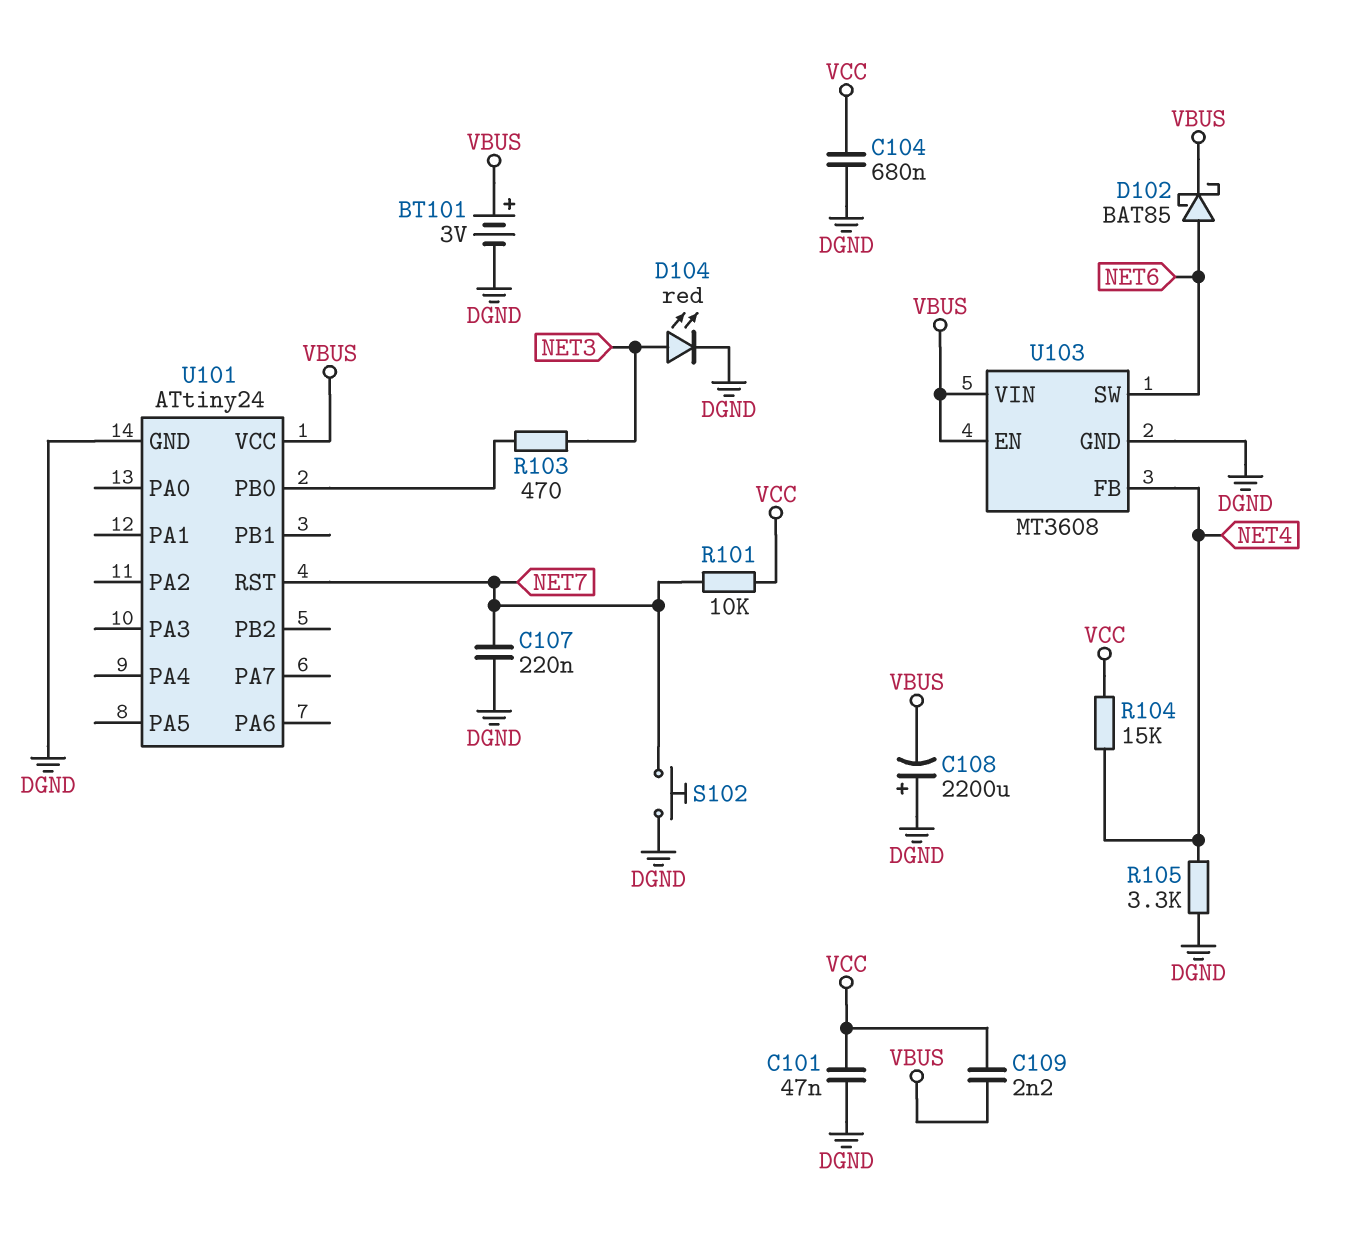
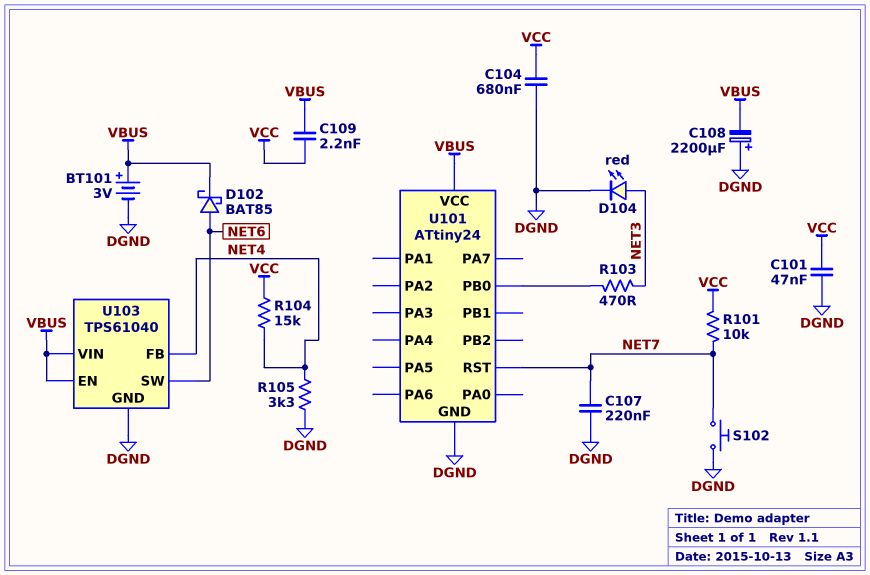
U103: MT3608 -> TPS61040

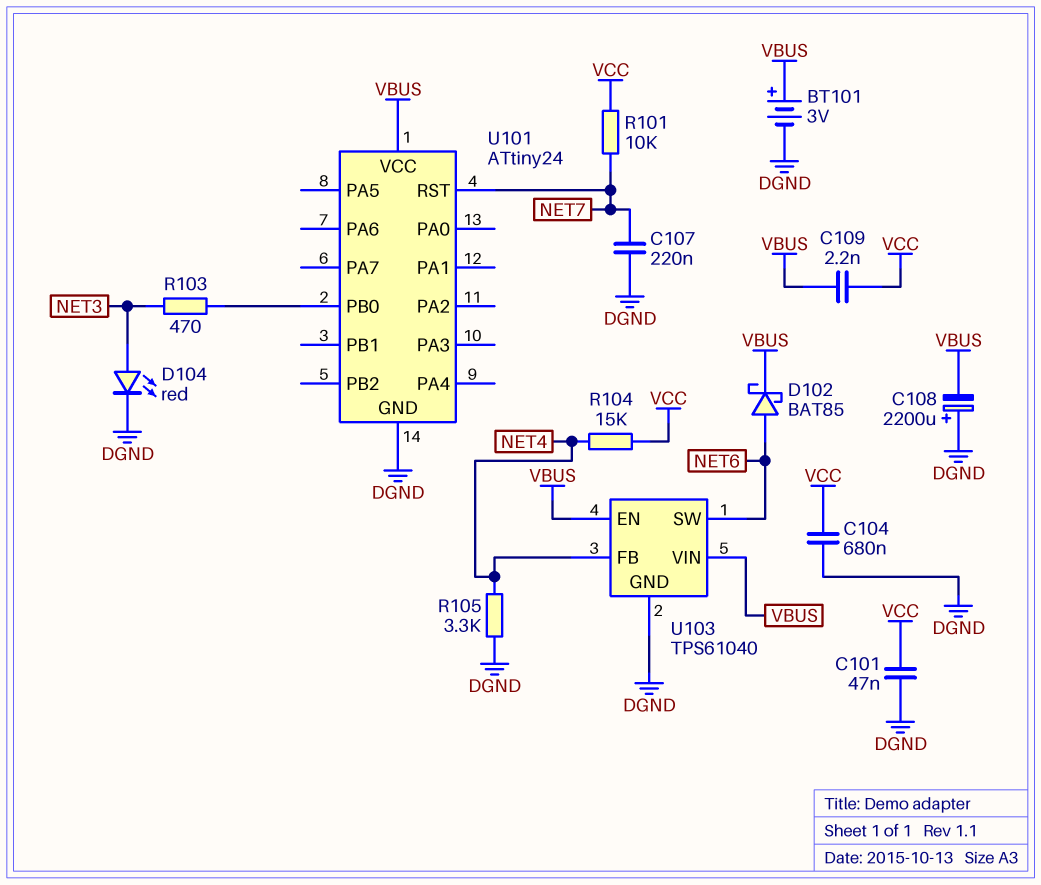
S102: button (DGND, NET7) -> none

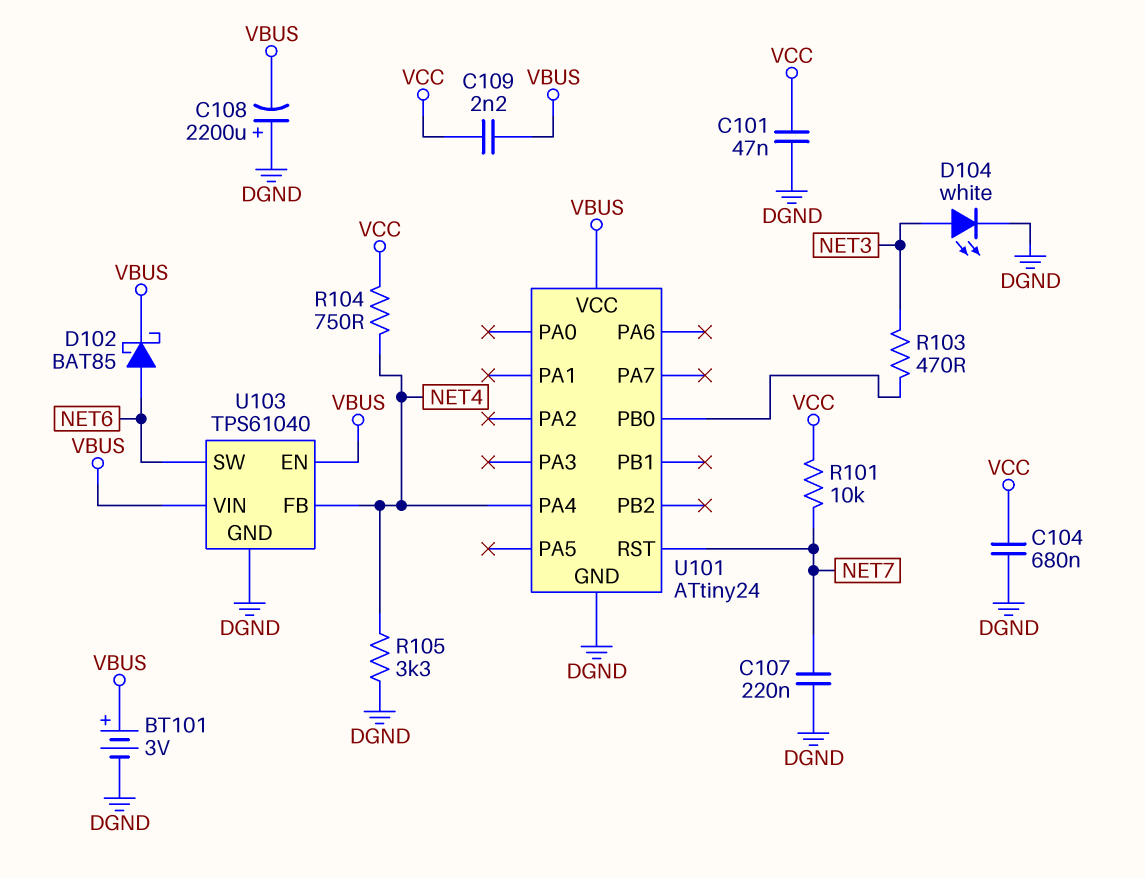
D104: LED red (A NET3, K DGND) -> LED white (A NET3, K DGND)
R104: 15k (NET4, VCC) -> 750 (NET4, VCC)
U101 pin PA4: none -> NET4

